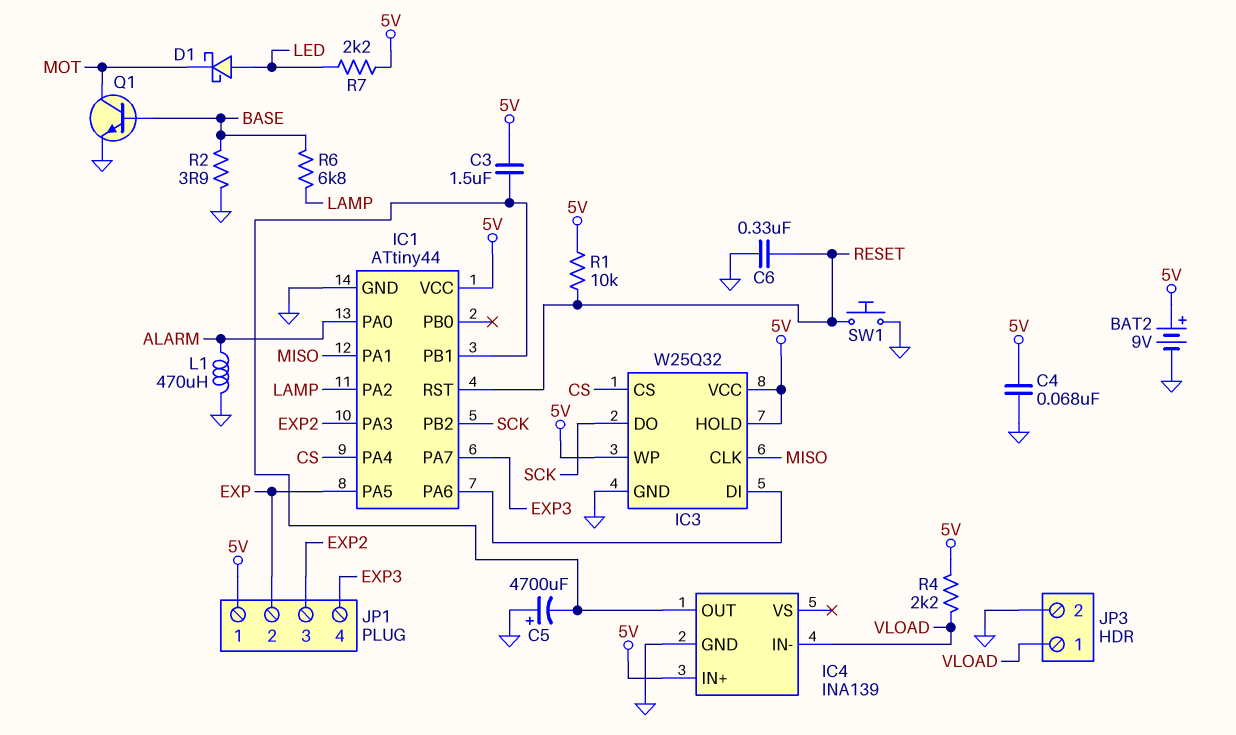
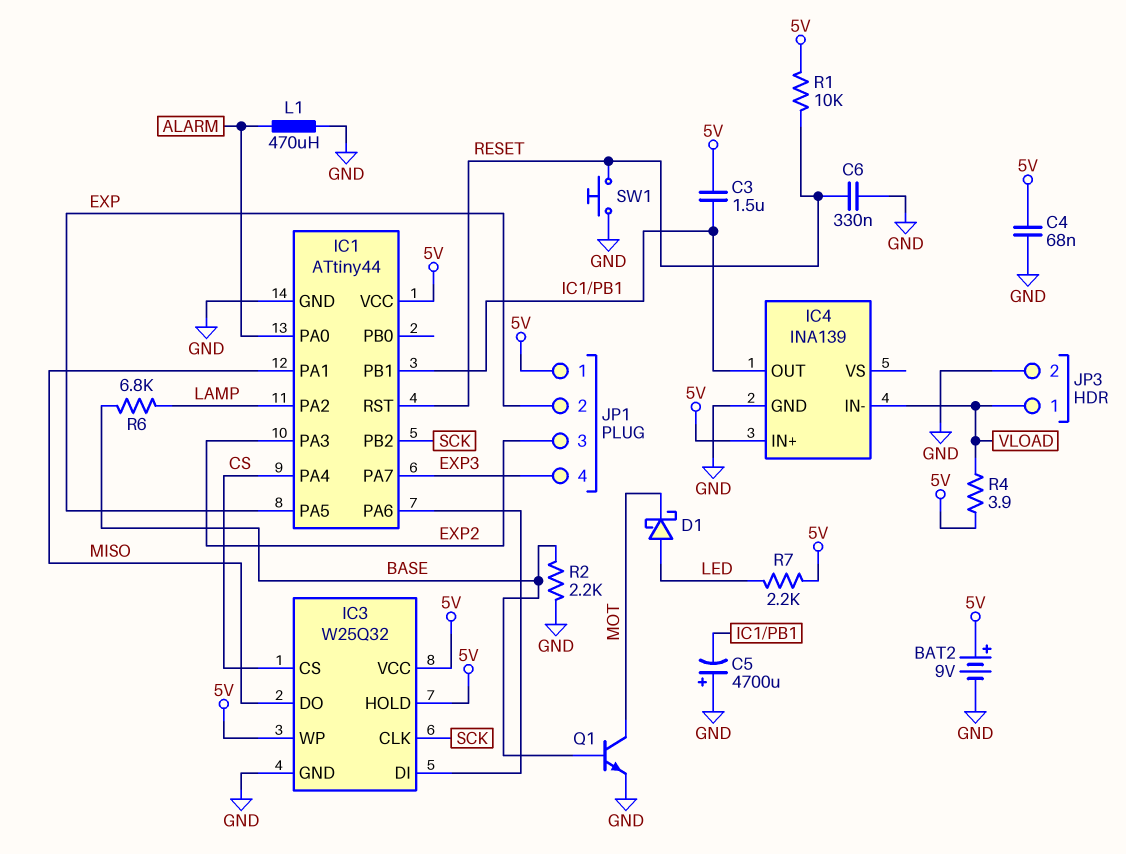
IC3 pin CLK: MISO -> SCK
IC3 pin DO: SCK -> MISO
R2: 3.9 (BASE, GND) -> 2.2k (BASE, GND)
R4: 2.2k (5V, VLOAD) -> 3.9 (5V, VLOAD)

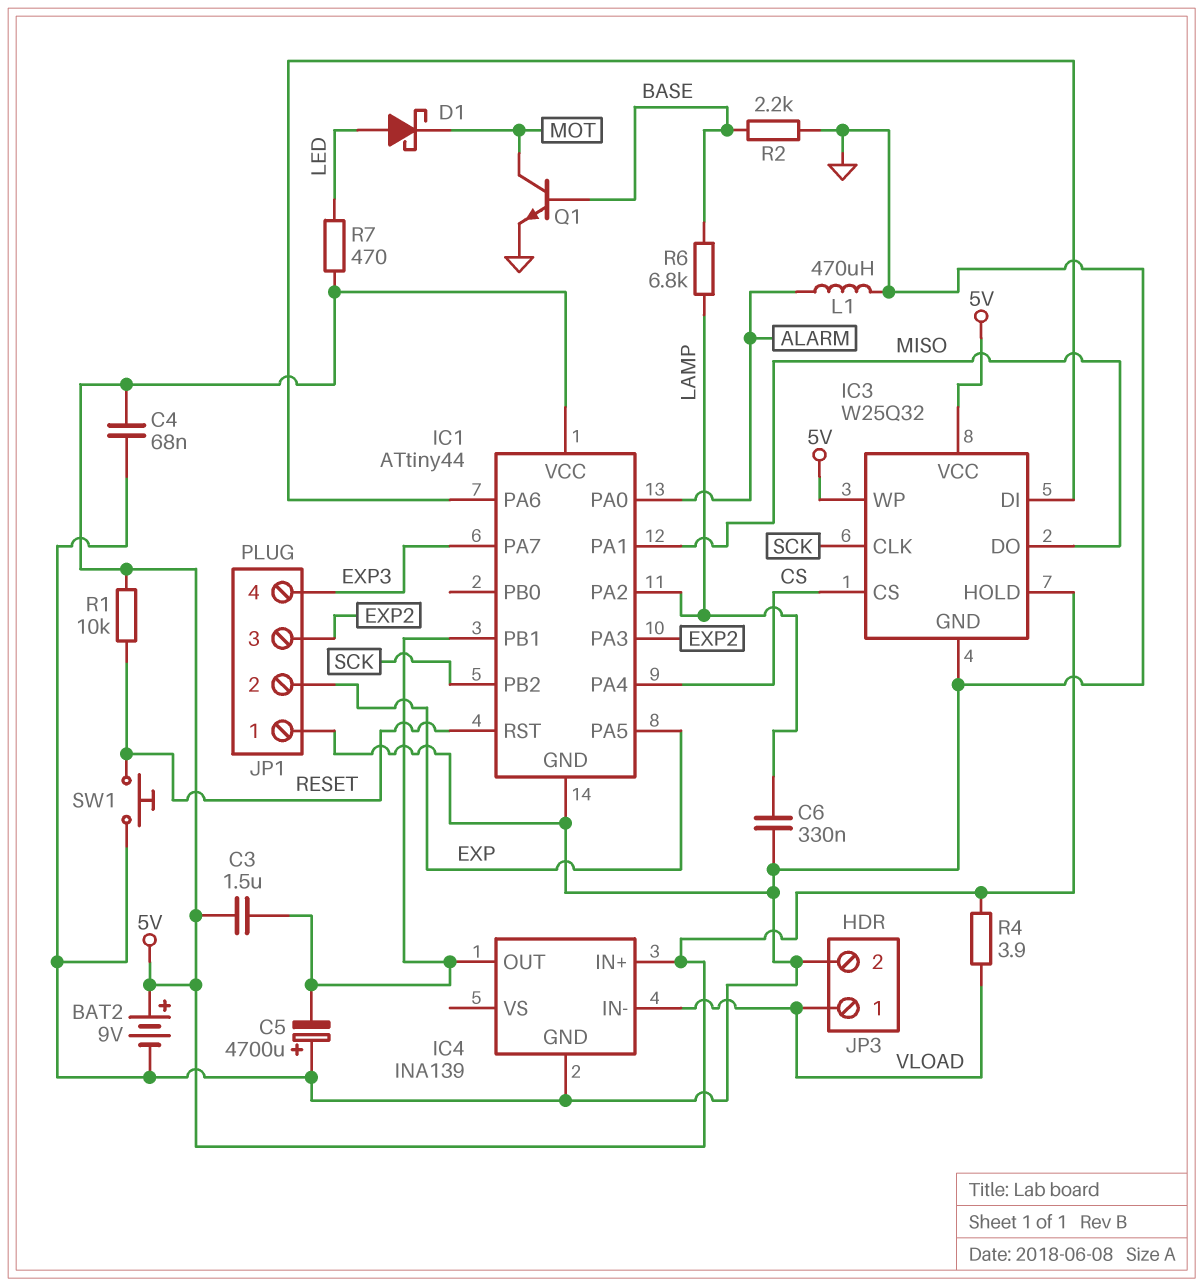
C6: 330nF (GND, RESET) -> 330nF (GND, LAMP)
JP1 pin 1: 5V -> GND
R7: 2.2k (5V, LED) -> 470 (5V, LED)

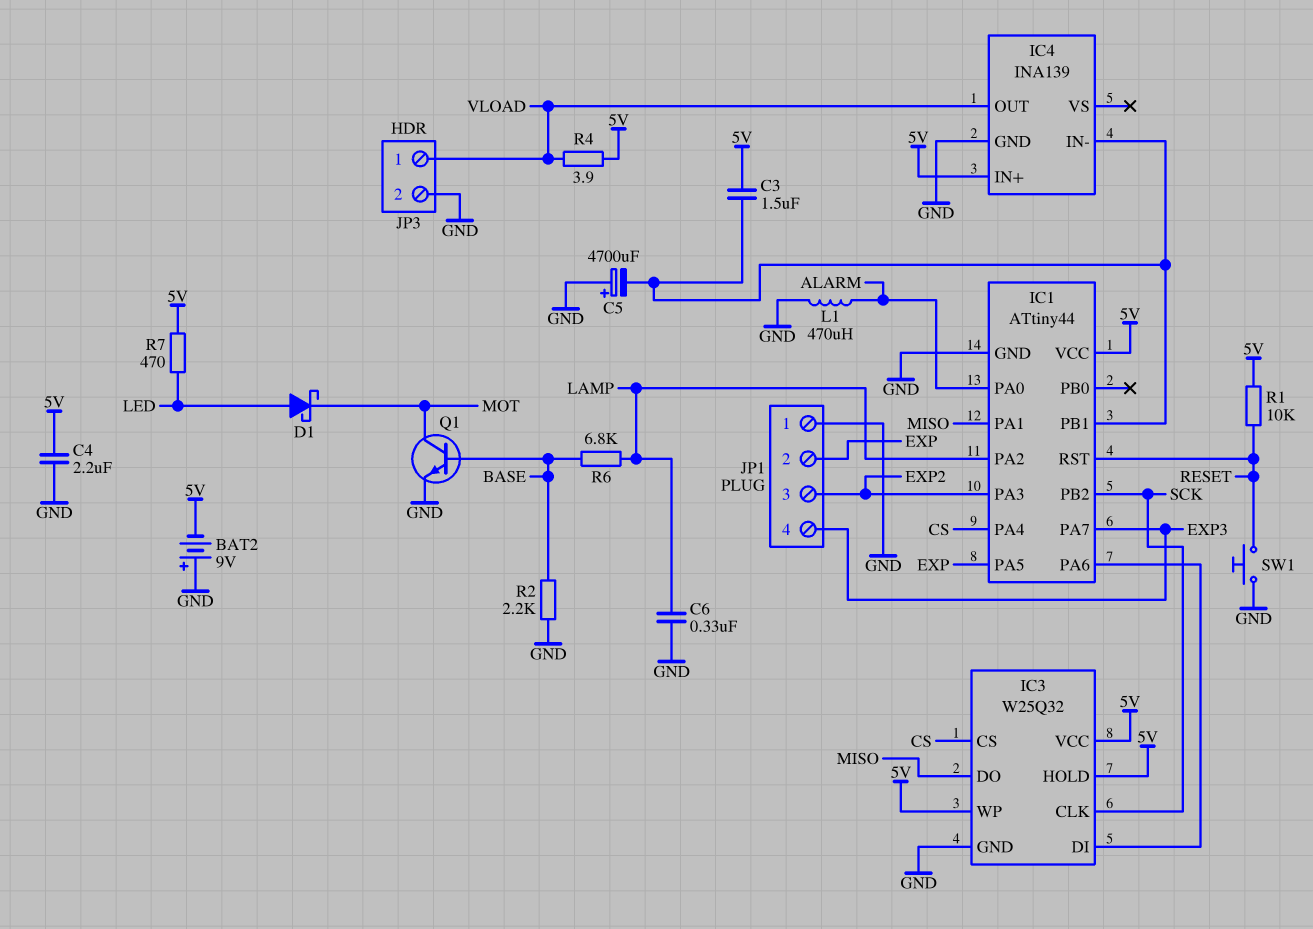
BAT2: 9V (plus 5V, minus GND) -> 9V (plus GND, minus 5V)
C4: 68nF (5V, GND) -> 2.2uF (5V, GND)
IC4 pin IN-: VLOAD -> IC1/PB1
IC4 pin OUT: IC1/PB1 -> VLOAD

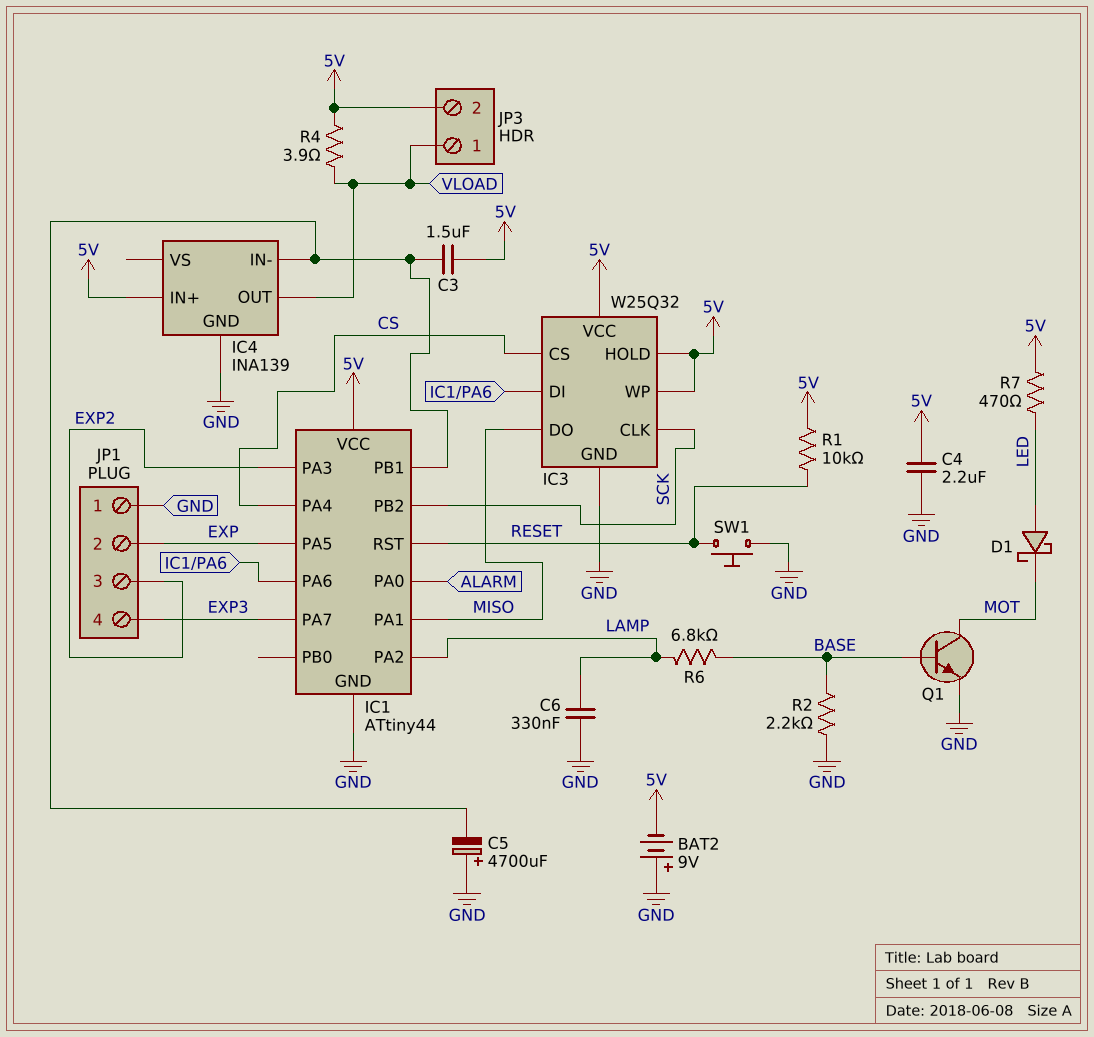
JP3 pin 2: GND -> 5V
L1: 470uH (ALARM, GND) -> none

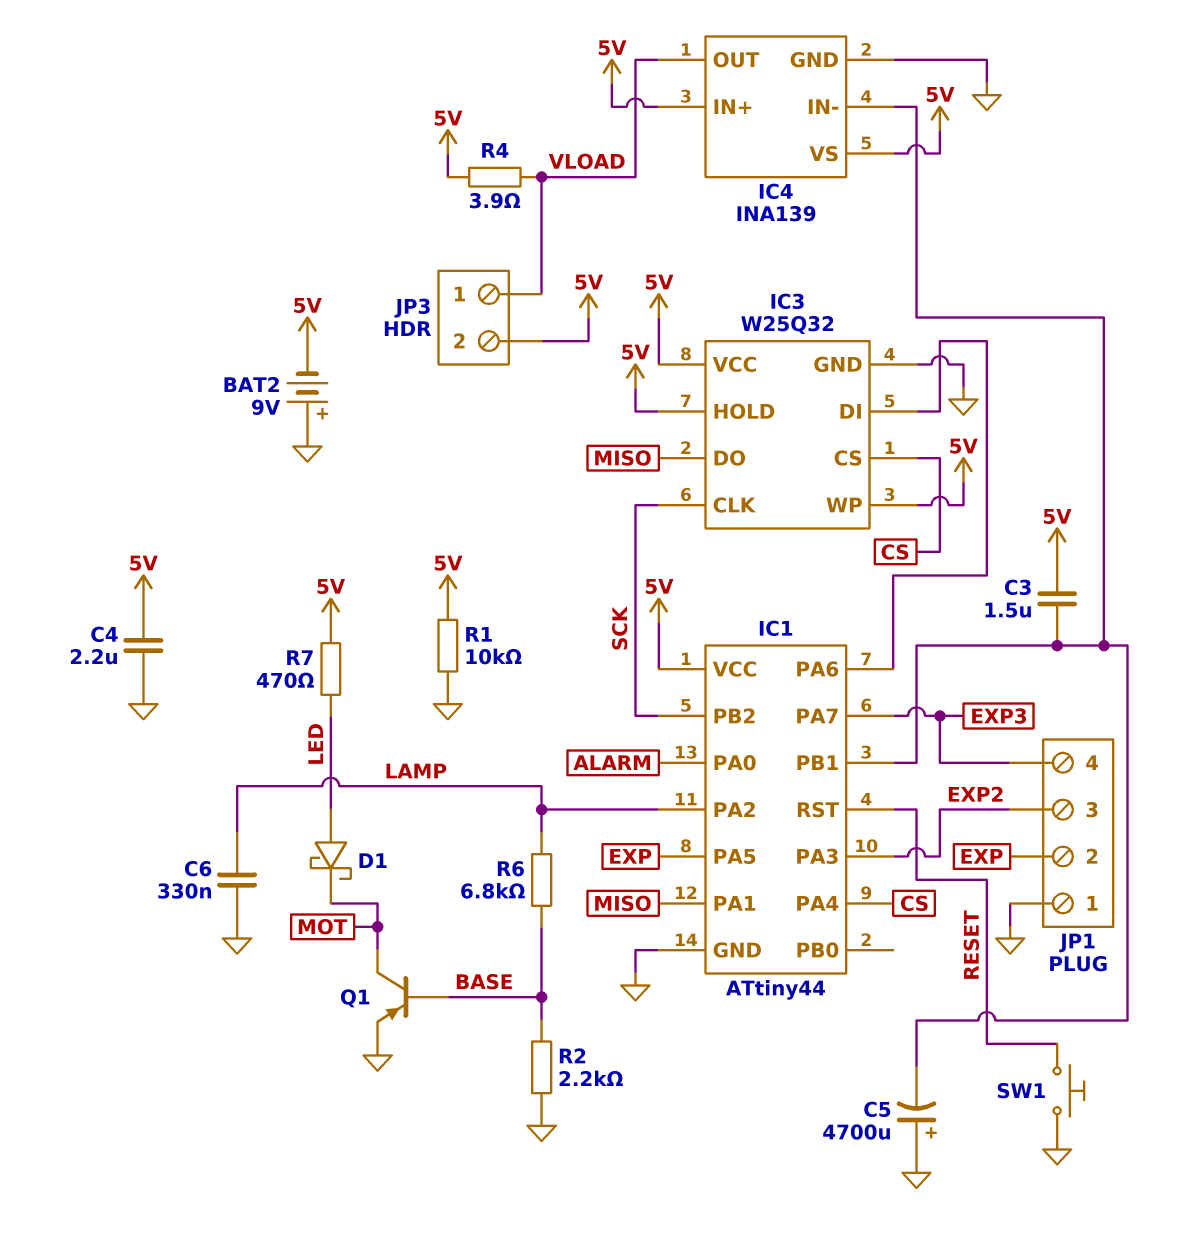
IC4 pin VS: none -> 5V
Q1: NPN (B BASE, C MOT, E GND) -> PNP (B BASE, C MOT, E GND)
R1: 10k (5V, RESET) -> 10k (5V, GND)

